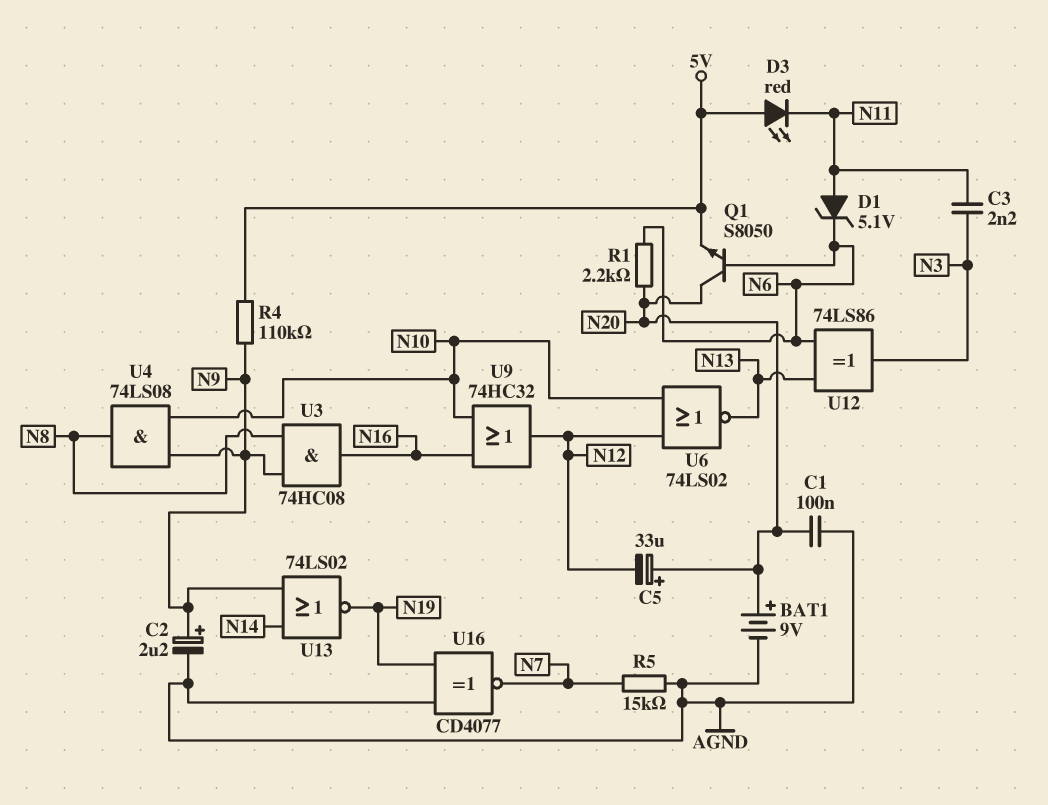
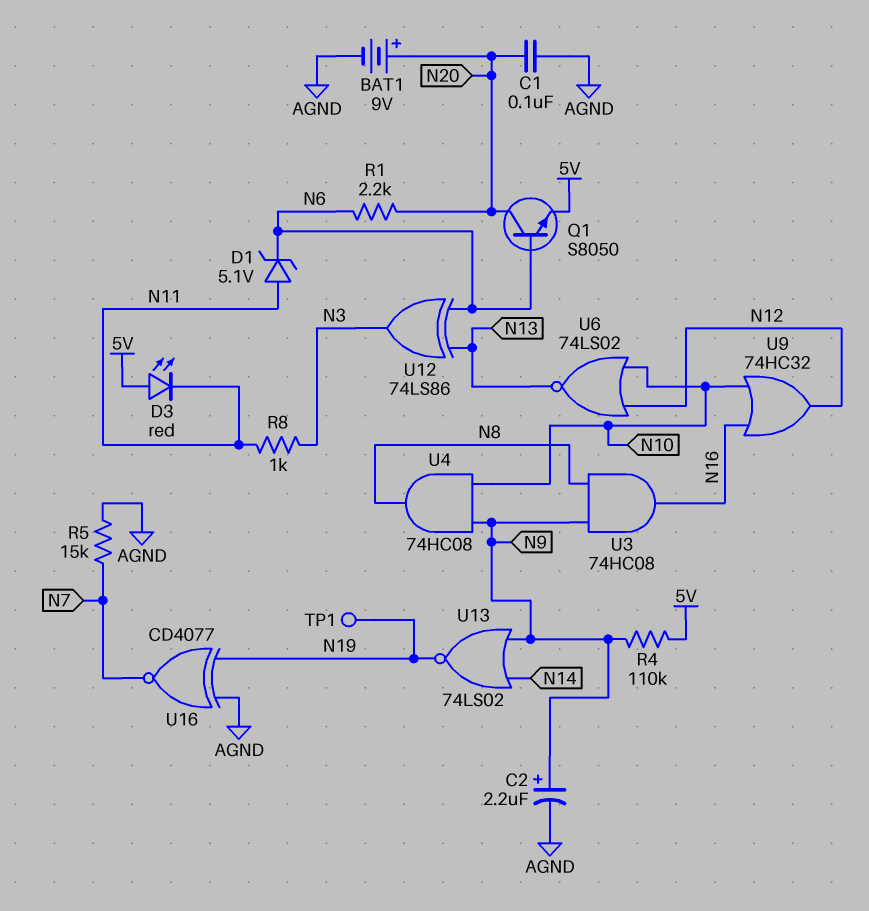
C3: 2.2nF (N3, N11) -> none
C5: 33uF (plus N20, minus N12) -> none
R8: none -> 1k (N3, N11)
TP1: none -> test point (N19)
U4: AND 74LS08 (in N9, in N10, out N8) -> AND 74HC08 (in N9, in N10, out N8)

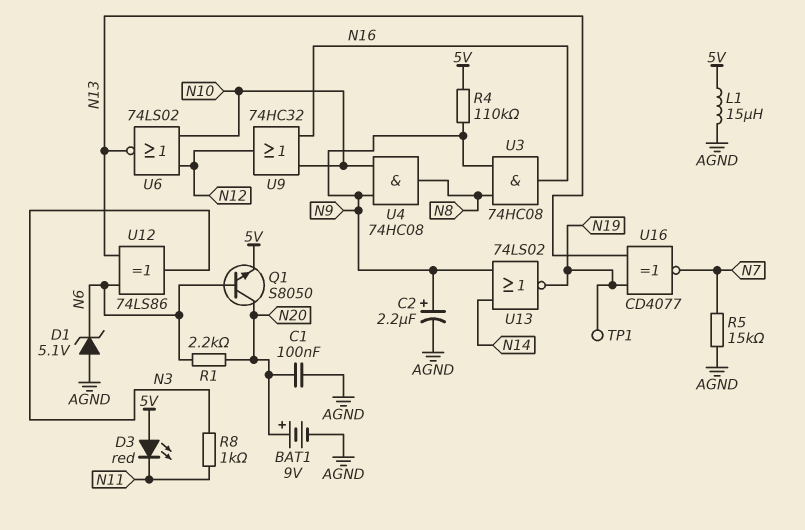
D1: zener 5.1V (A N11, K N6) -> zener 5.1V (A AGND, K N6)
L1: none -> 15uH (5V, AGND)
U16: XNOR CD4077 (in AGND, in N19, out N7) -> XNOR CD4077 (in N13, in N19, out N7)

